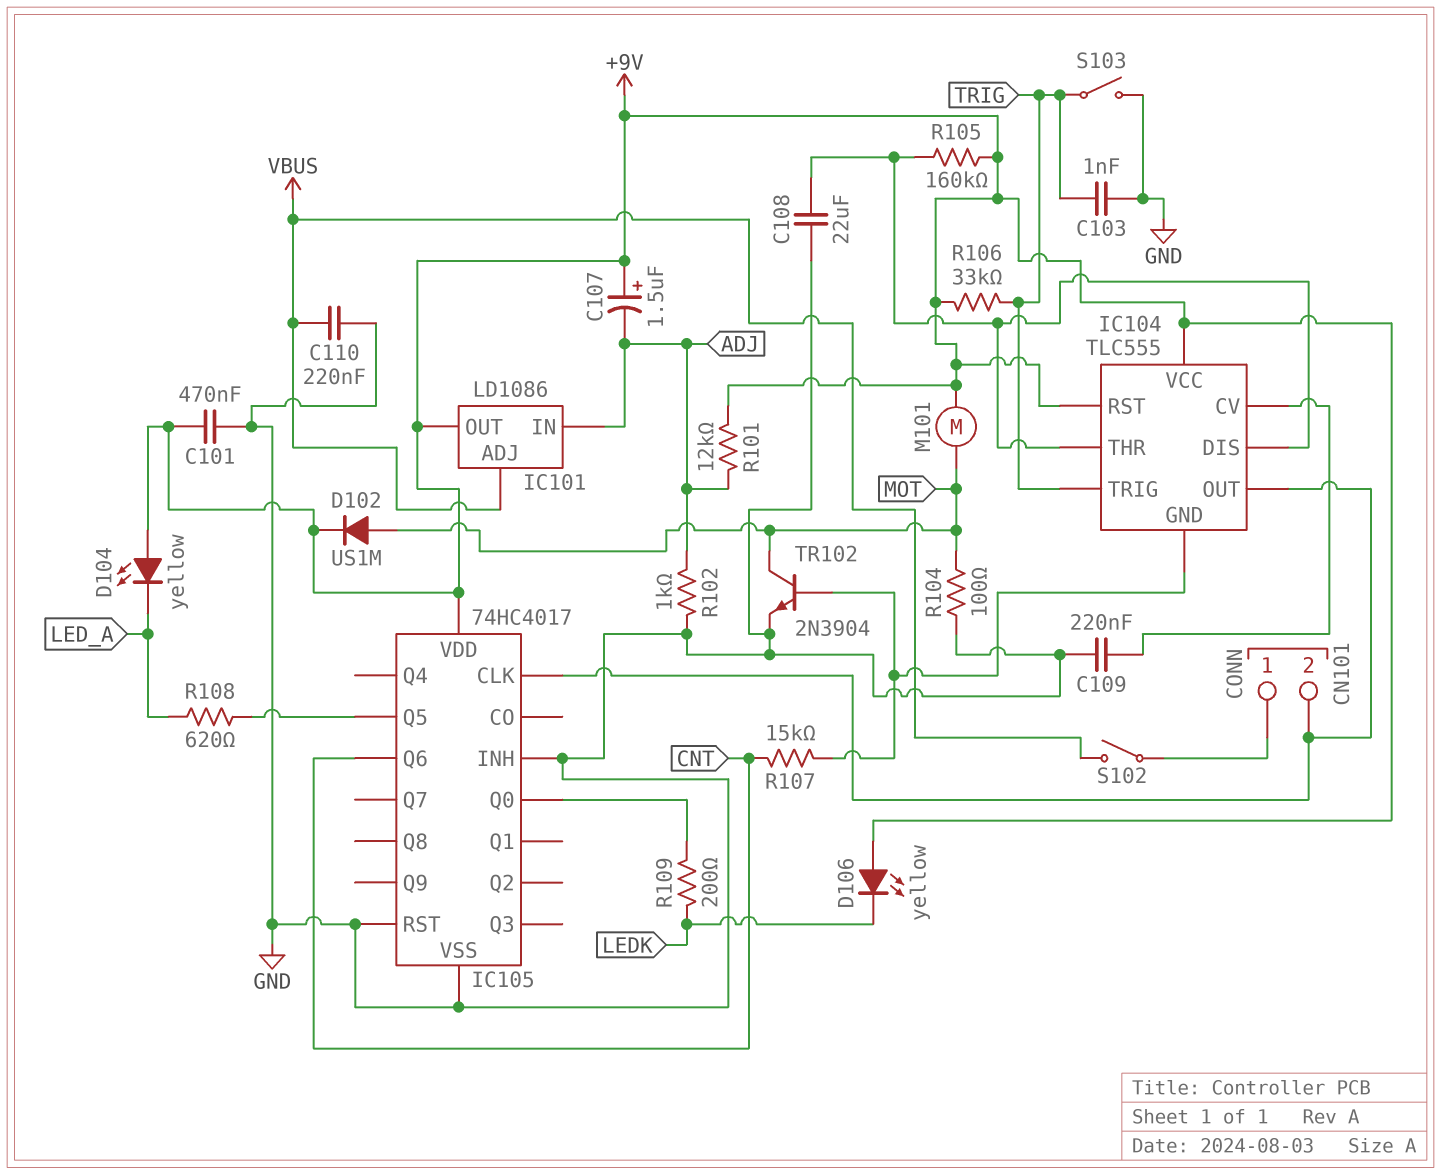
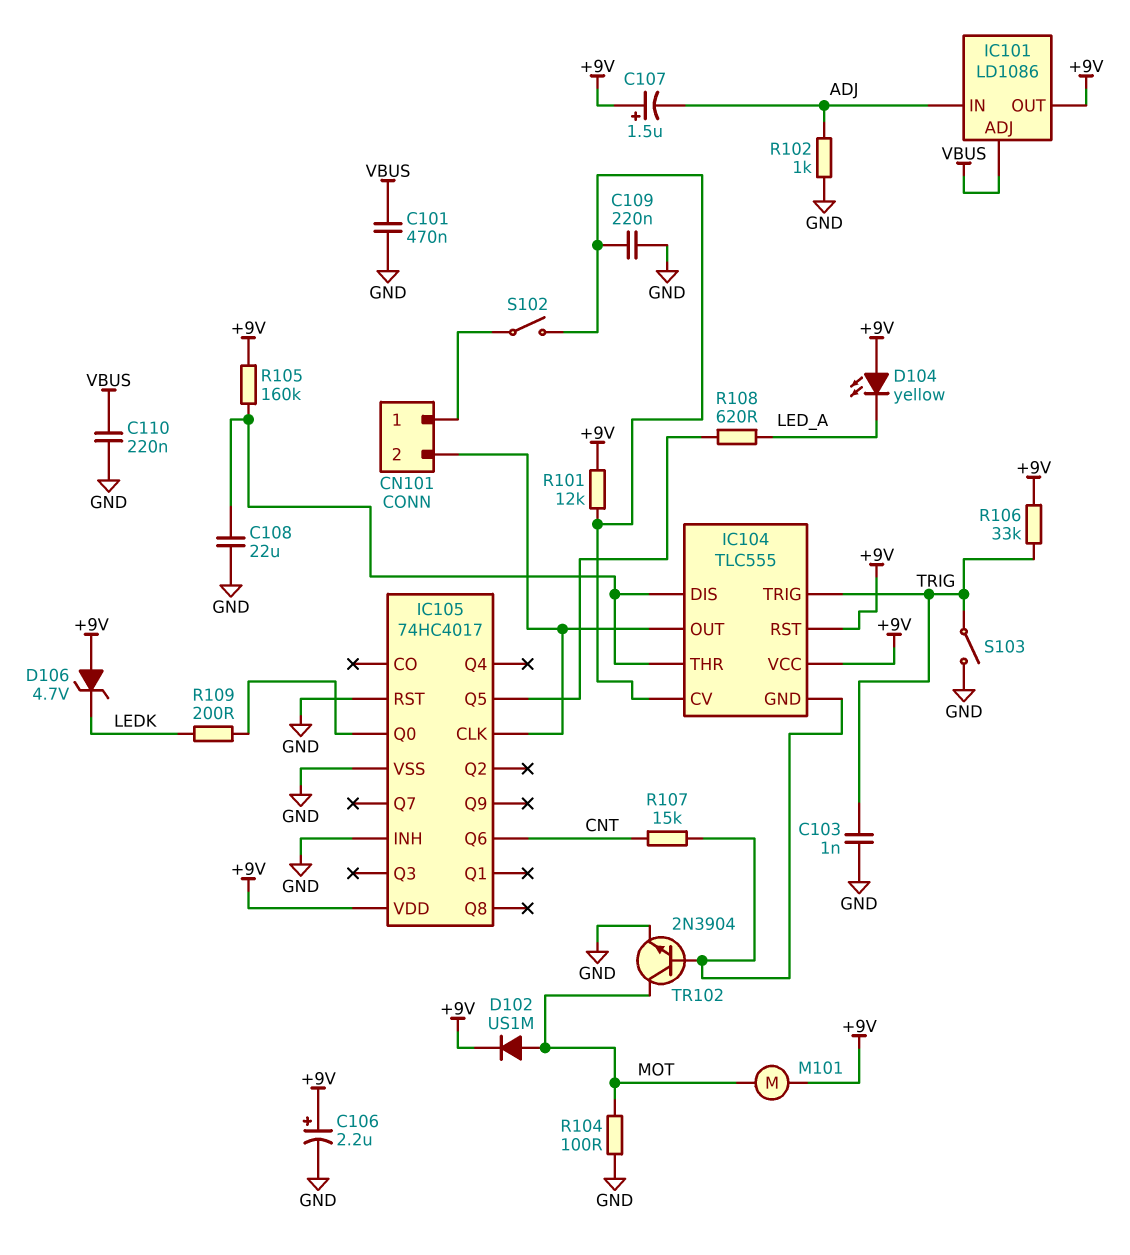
C101: 470nF (+9V, GND) -> 470nF (GND, VBUS)
C106: none -> 2.2uF (plus +9V, minus GND)
D106: LED yellow (A +9V, K LEDK) -> zener 4.7V (A +9V, K LEDK)
R101: 12k (+9V, ADJ) -> 12k (+9V, IC104/CV)
S102: switch (CN101/1, VBUS) -> switch (CN101/1, IC104/CV)

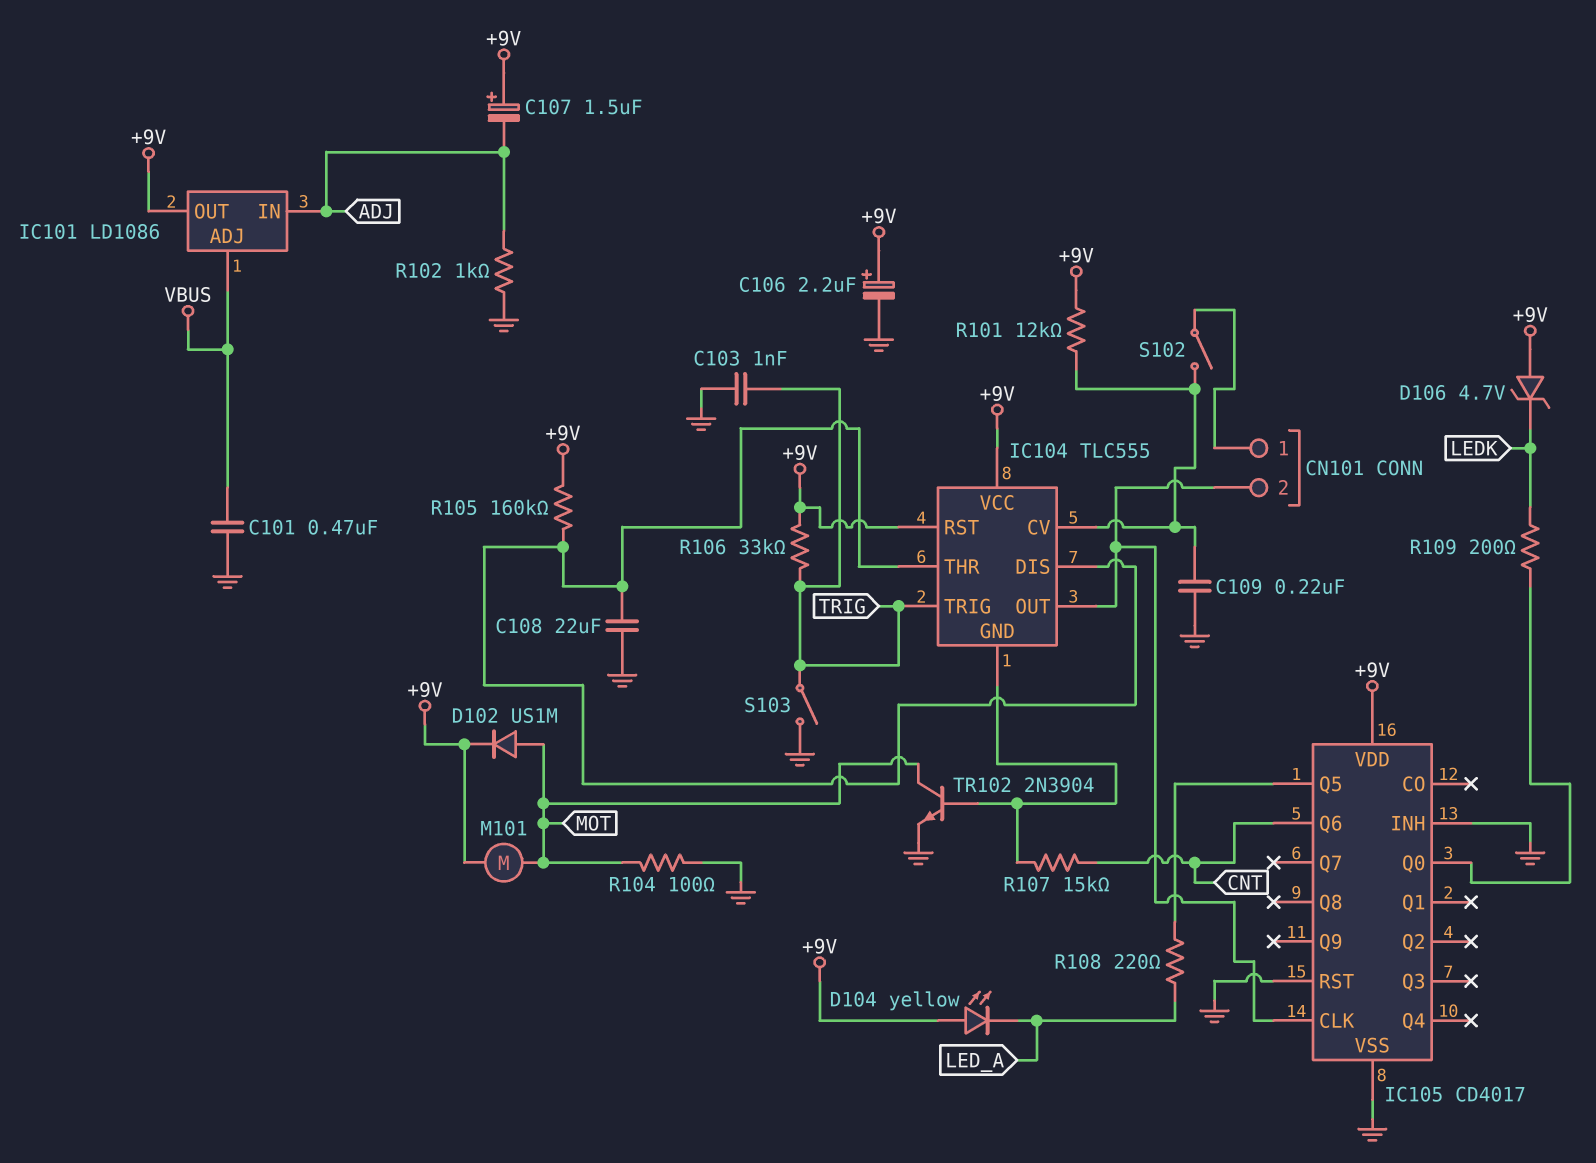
C110: 220nF (GND, VBUS) -> none
IC105: 74HC4017 -> CD4017
R108: 620 (IC105/Q5, LED_A) -> 220 (IC105/Q5, LED_A)

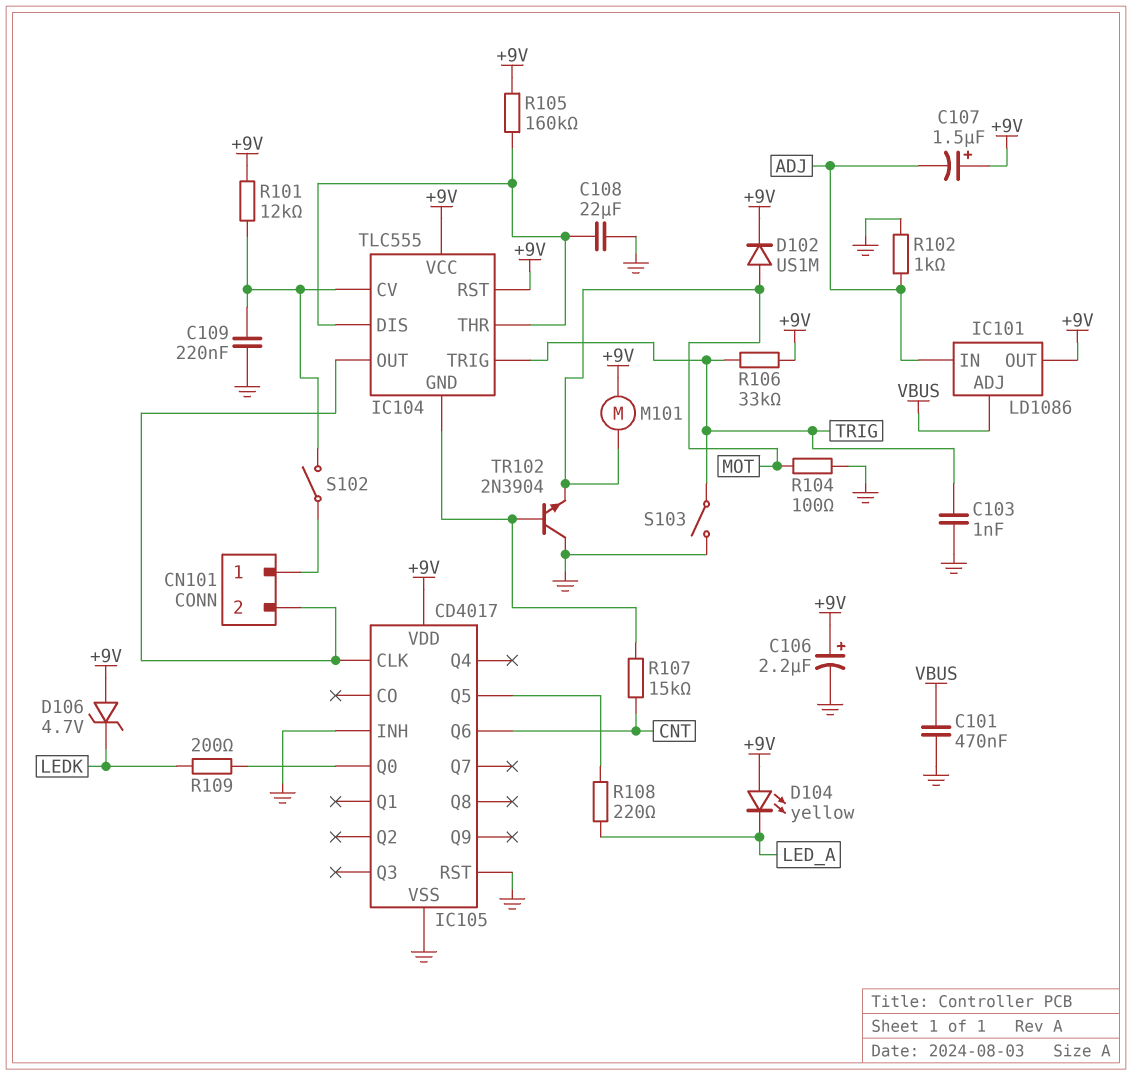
TR102: NPN 2N3904 (B IC104/GND, C MOT, E GND) -> NPN 2N3904 (B IC104/GND, C GND, E MOT)

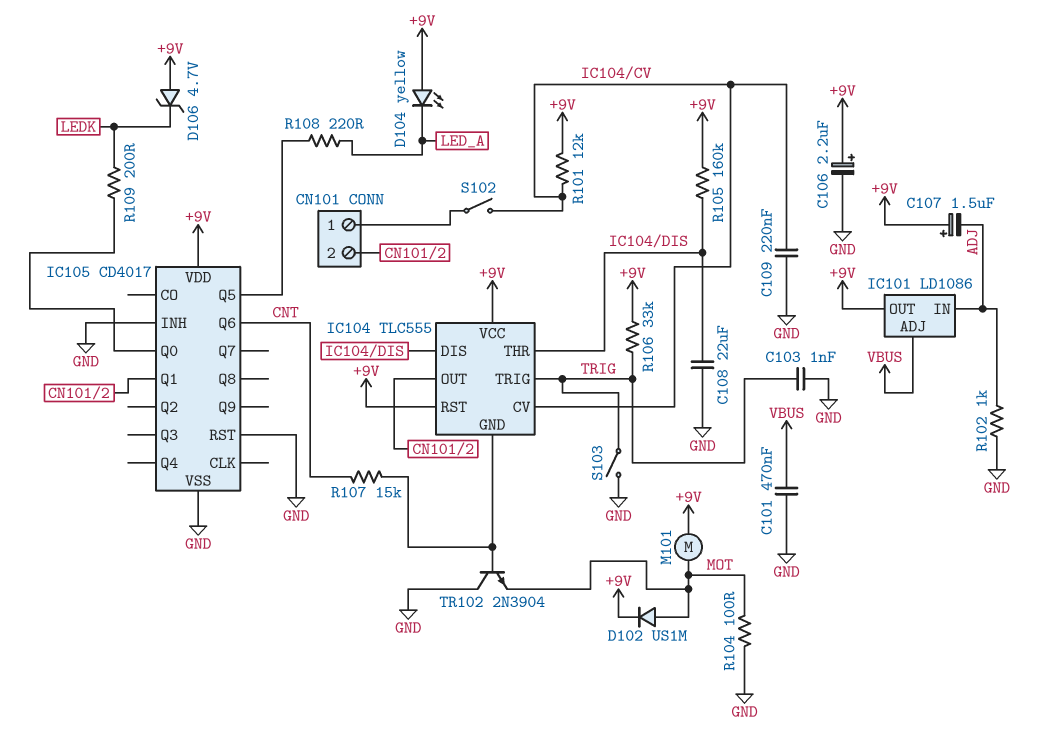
IC105 pin CLK: CN101/2 -> none
IC105 pin Q1: none -> CN101/2

